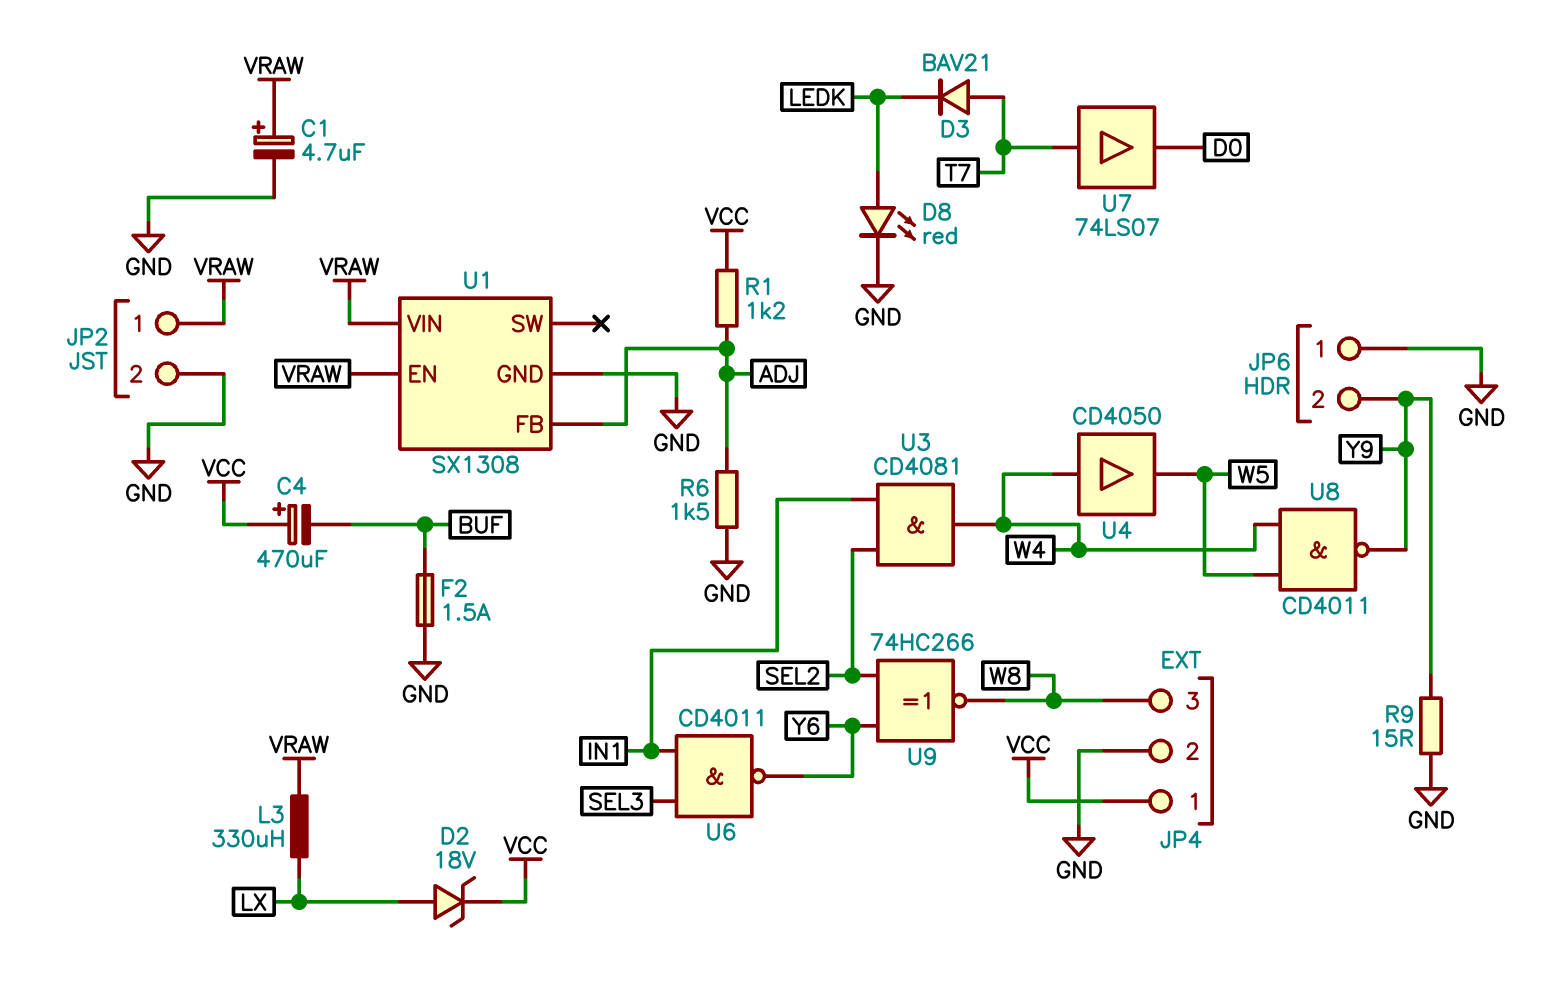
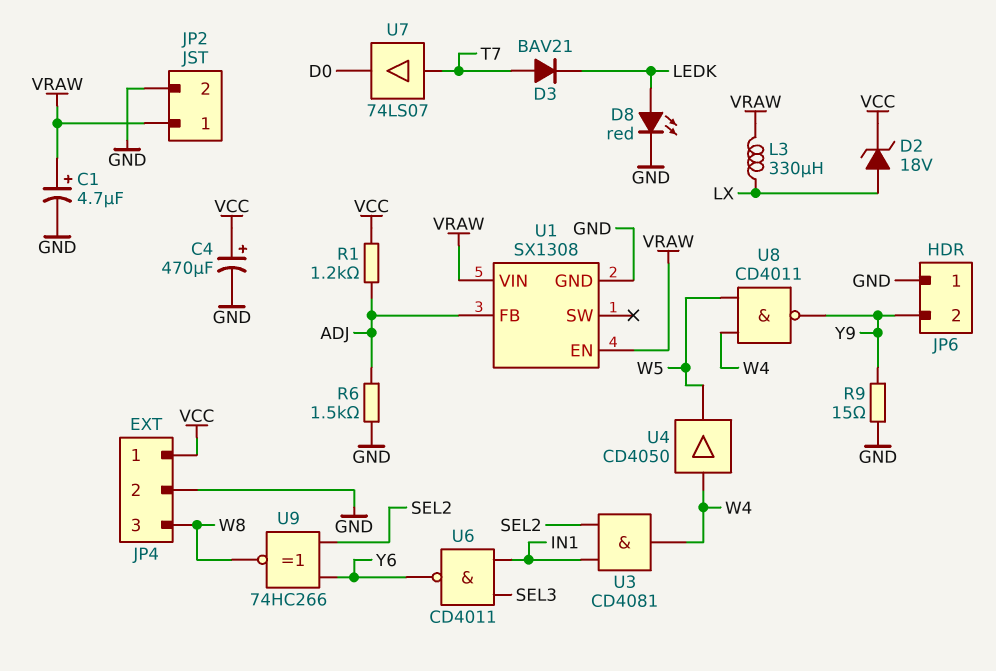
C4: 470uF (plus VCC, minus BUF) -> 470uF (plus VCC, minus GND)
F2: 1.5A (BUF, GND) -> none

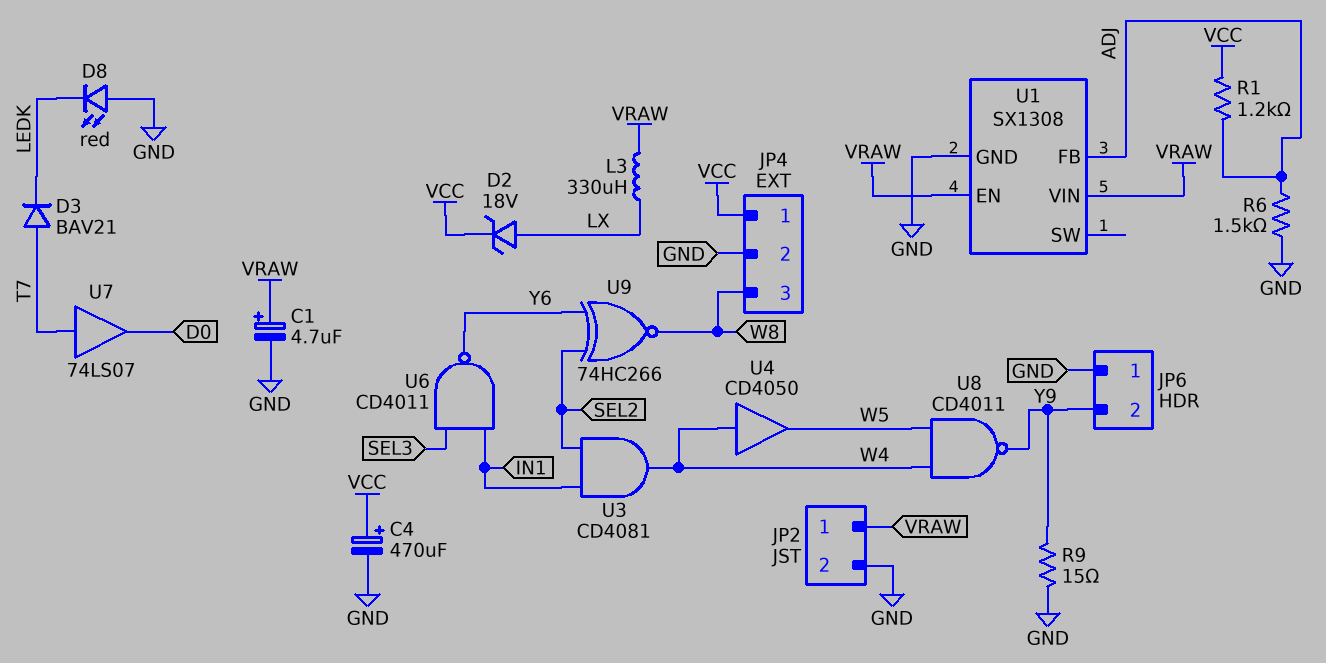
D8: LED red (A LEDK, K GND) -> LED red (A GND, K LEDK)

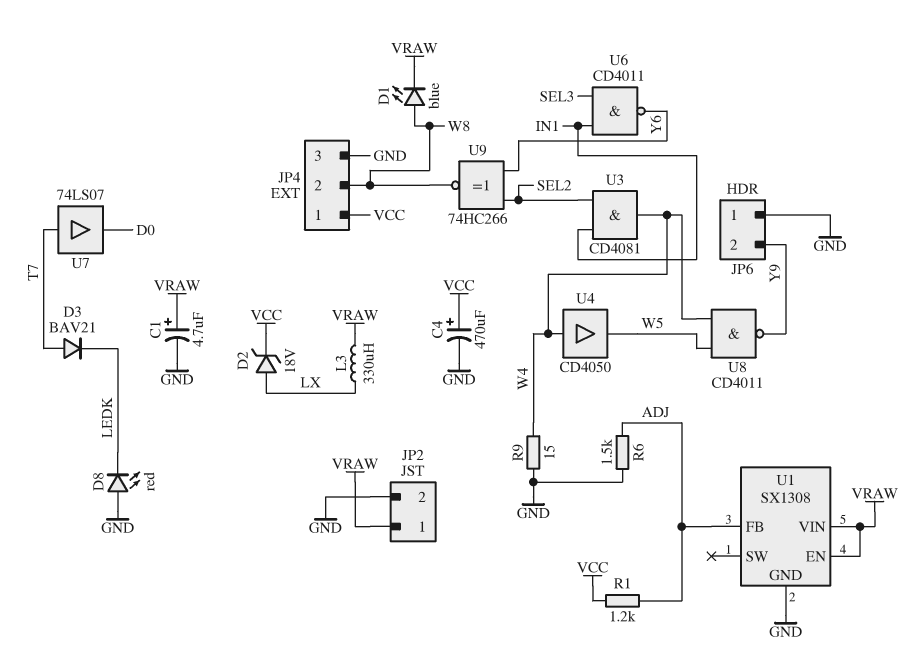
D1: none -> LED blue (A W8, K VRAW)
JP4 pin 2: GND -> W8
JP4 pin 3: W8 -> GND
R9: 15 (GND, Y9) -> 15 (GND, W4)

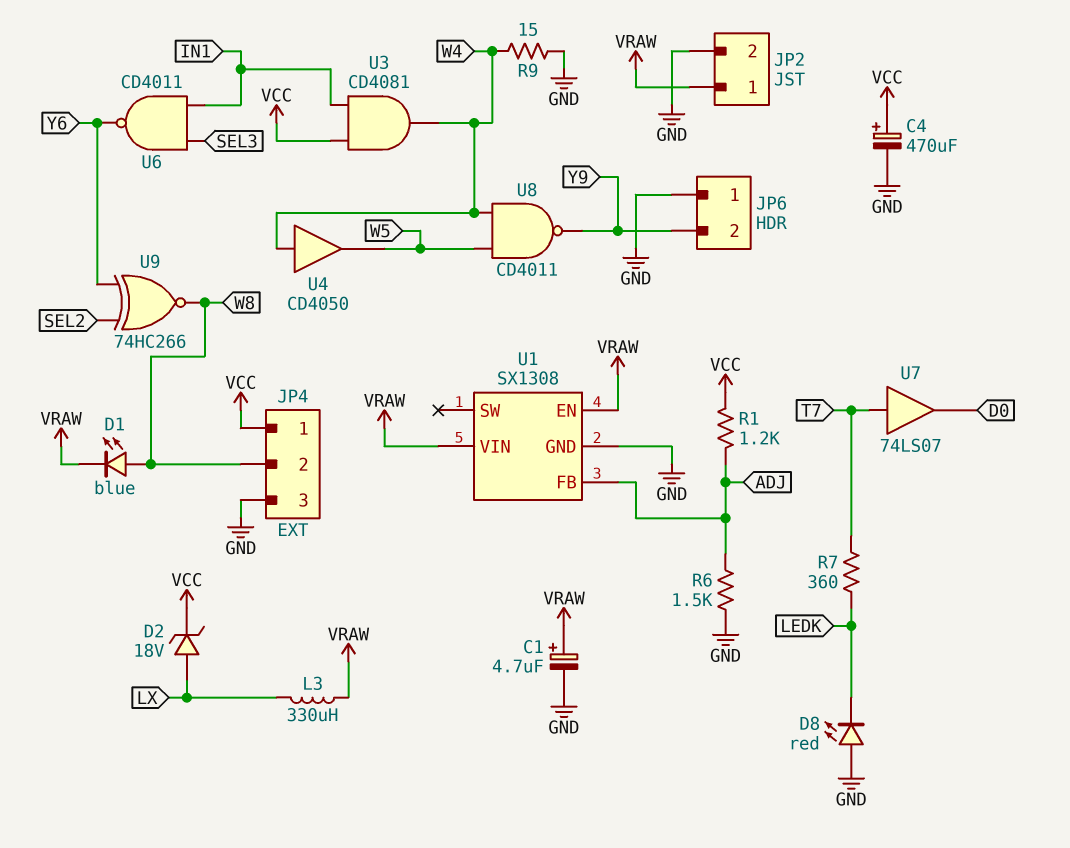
D3: diode BAV21 (A T7, K LEDK) -> none
R7: none -> 360 (LEDK, T7)
U3: AND CD4081 (in IN1, in SEL2, out W4) -> AND CD4081 (in IN1, in VCC, out W4)

